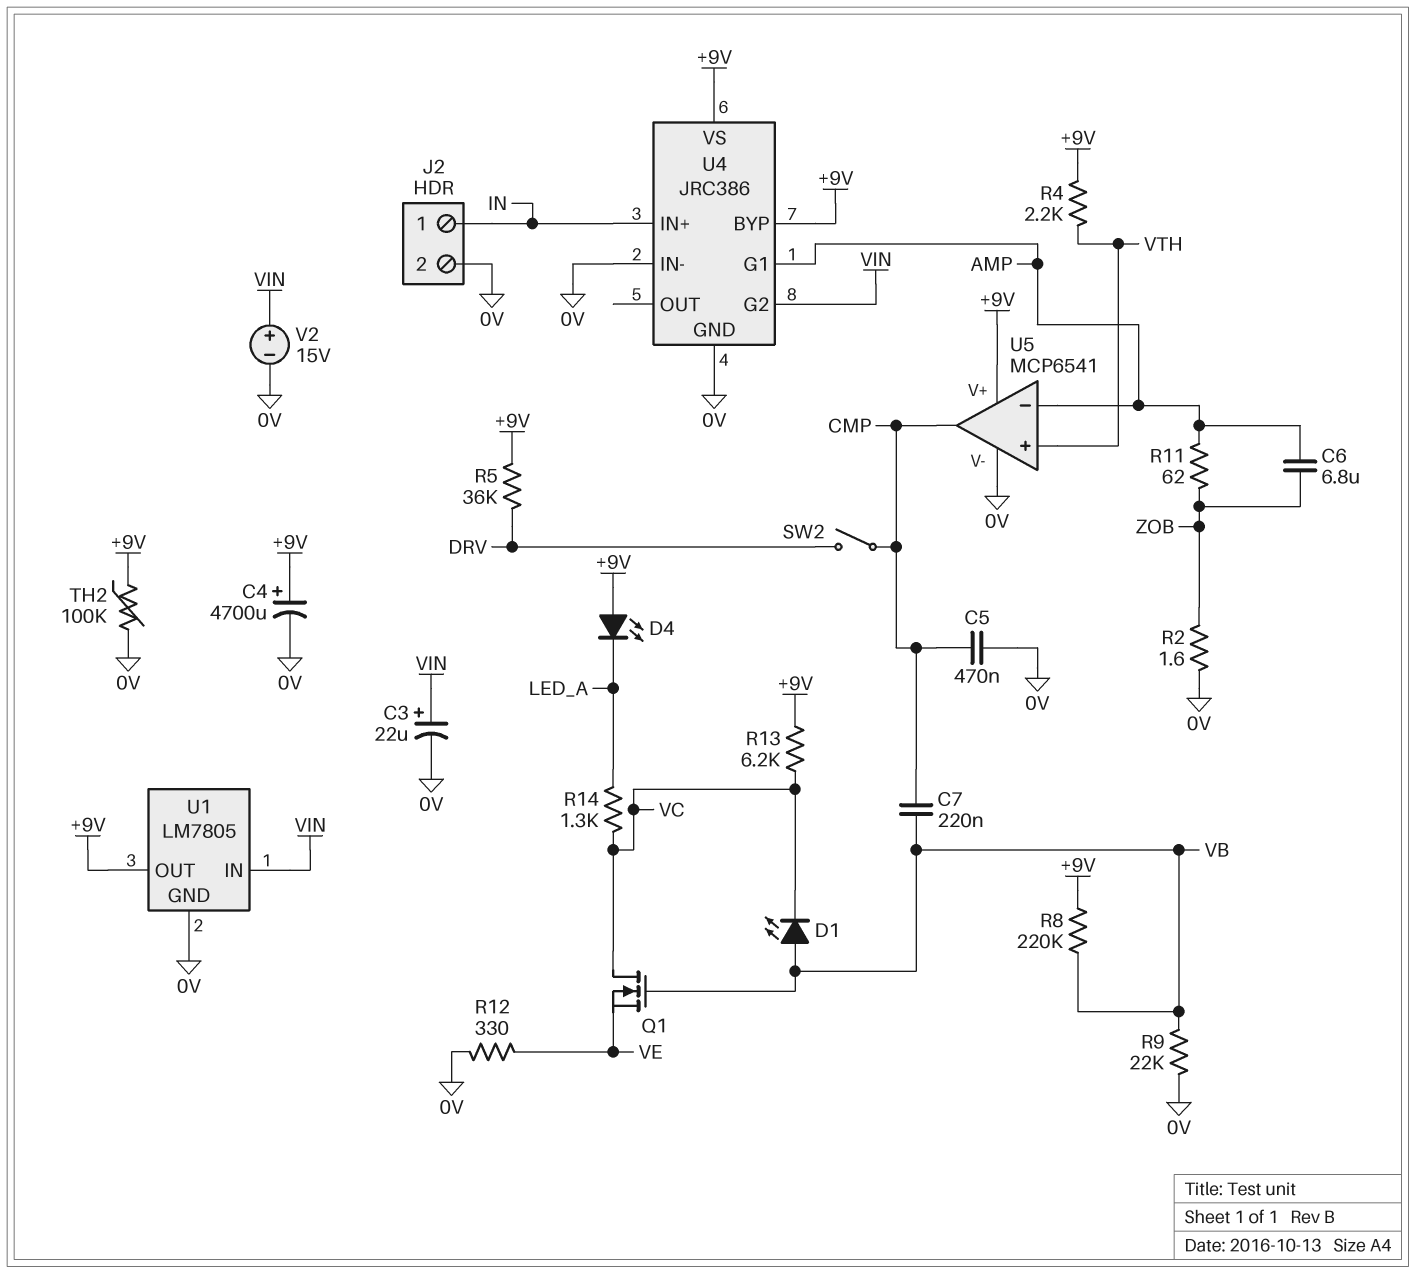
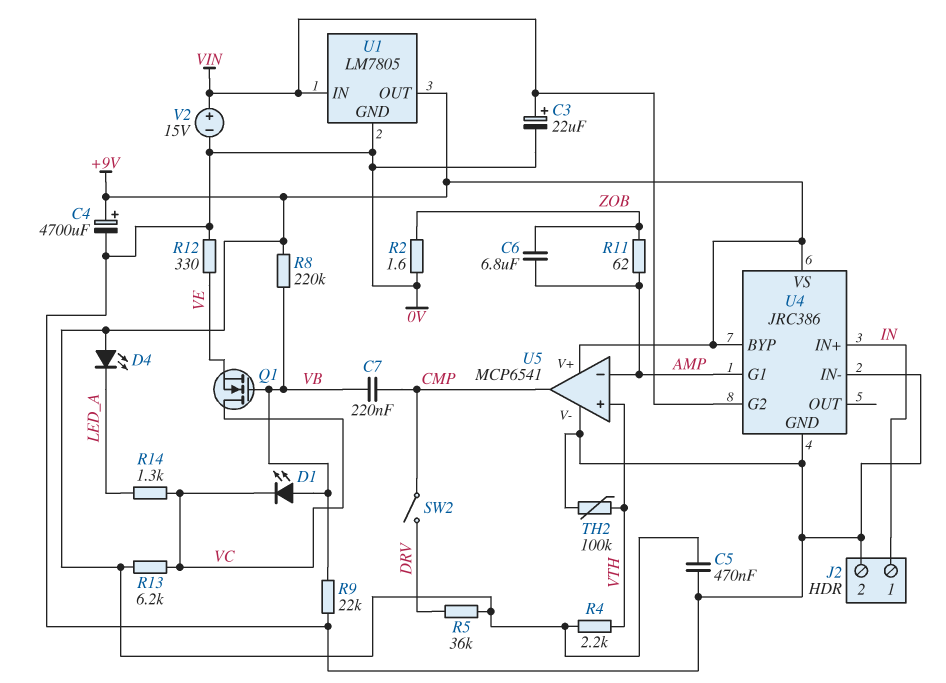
C5: 470nF (0V, CMP) -> 470nF (+9V, 0V)
TH2: 100k (+9V, 0V) -> 100k (0V, VTH)

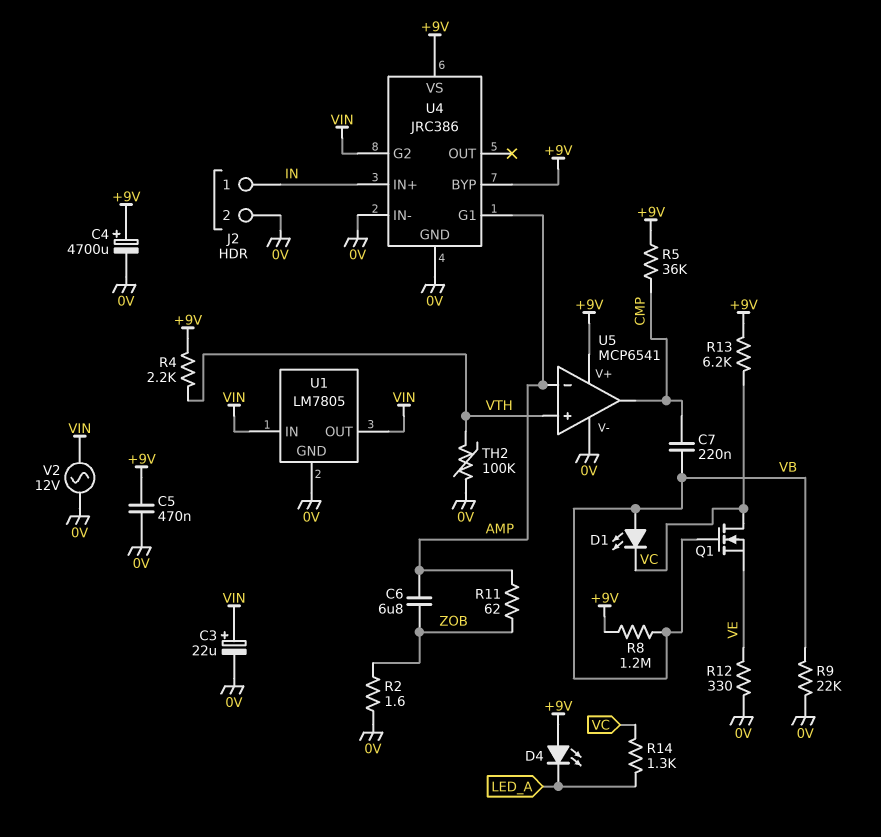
R5: 36k (+9V, DRV) -> 36k (+9V, CMP)
R8: 220k (+9V, VB) -> 1.2M (+9V, VB)
SW2: switch (CMP, DRV) -> none
U1 pin OUT: +9V -> VIN
V2: 15V (plus VIN, minus 0V) -> AC 12V (0V, VIN)

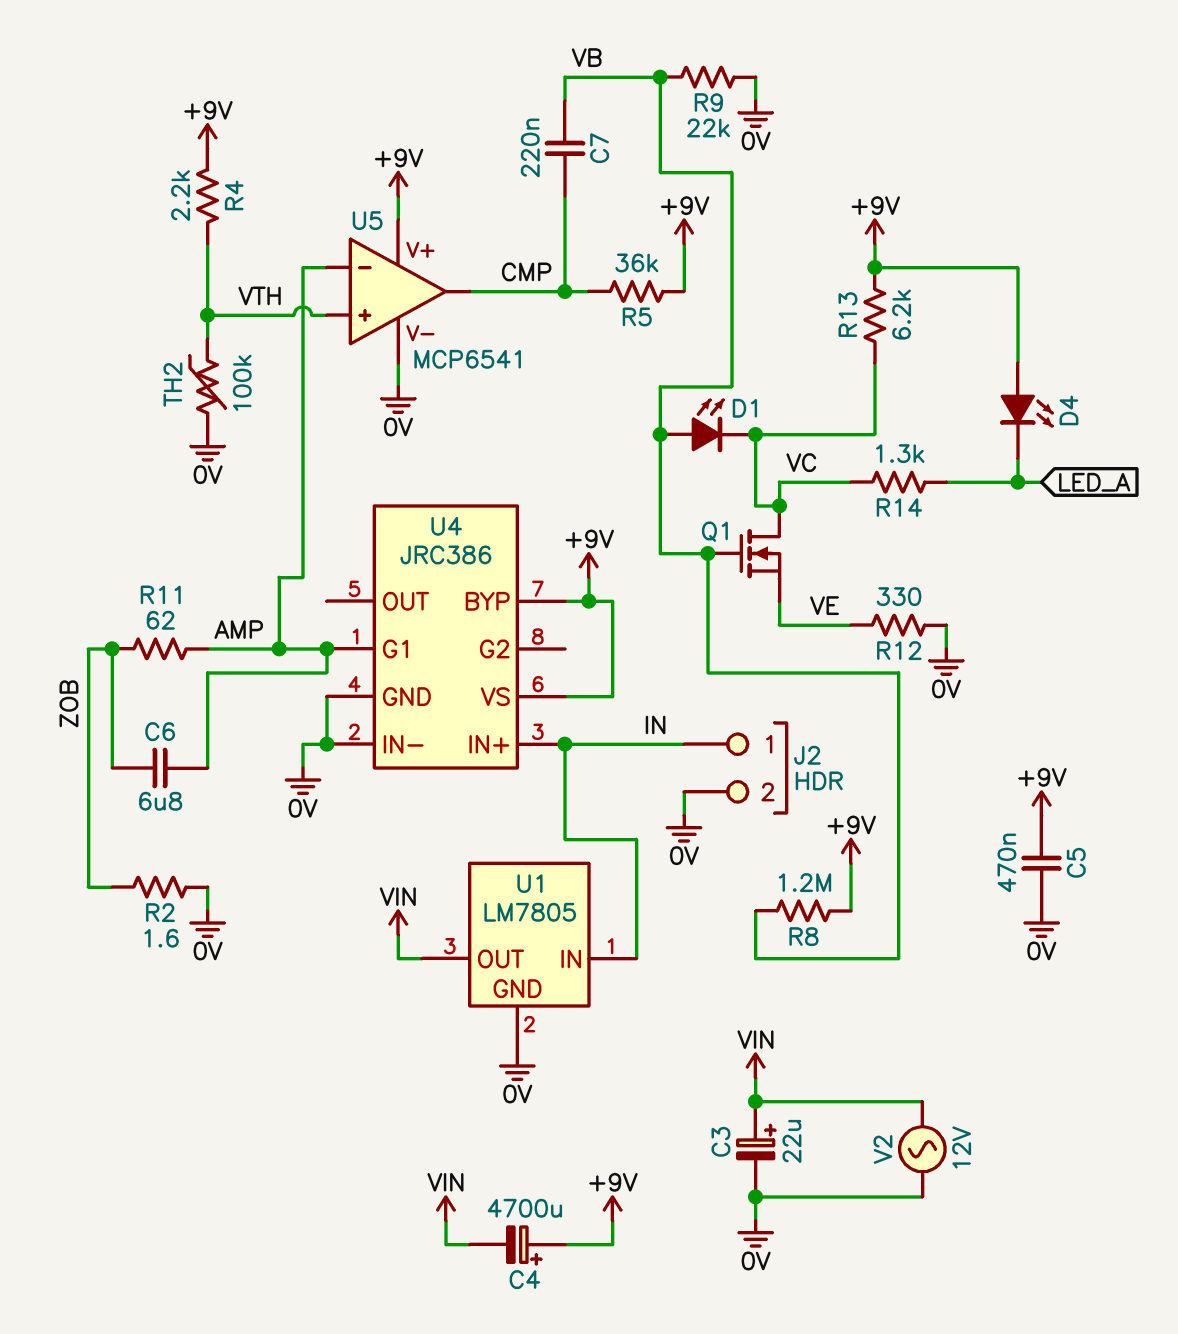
C4: 4700uF (plus +9V, minus 0V) -> 4700uF (plus +9V, minus VIN)
U1 pin IN: VIN -> IN
U4 pin G2: VIN -> none

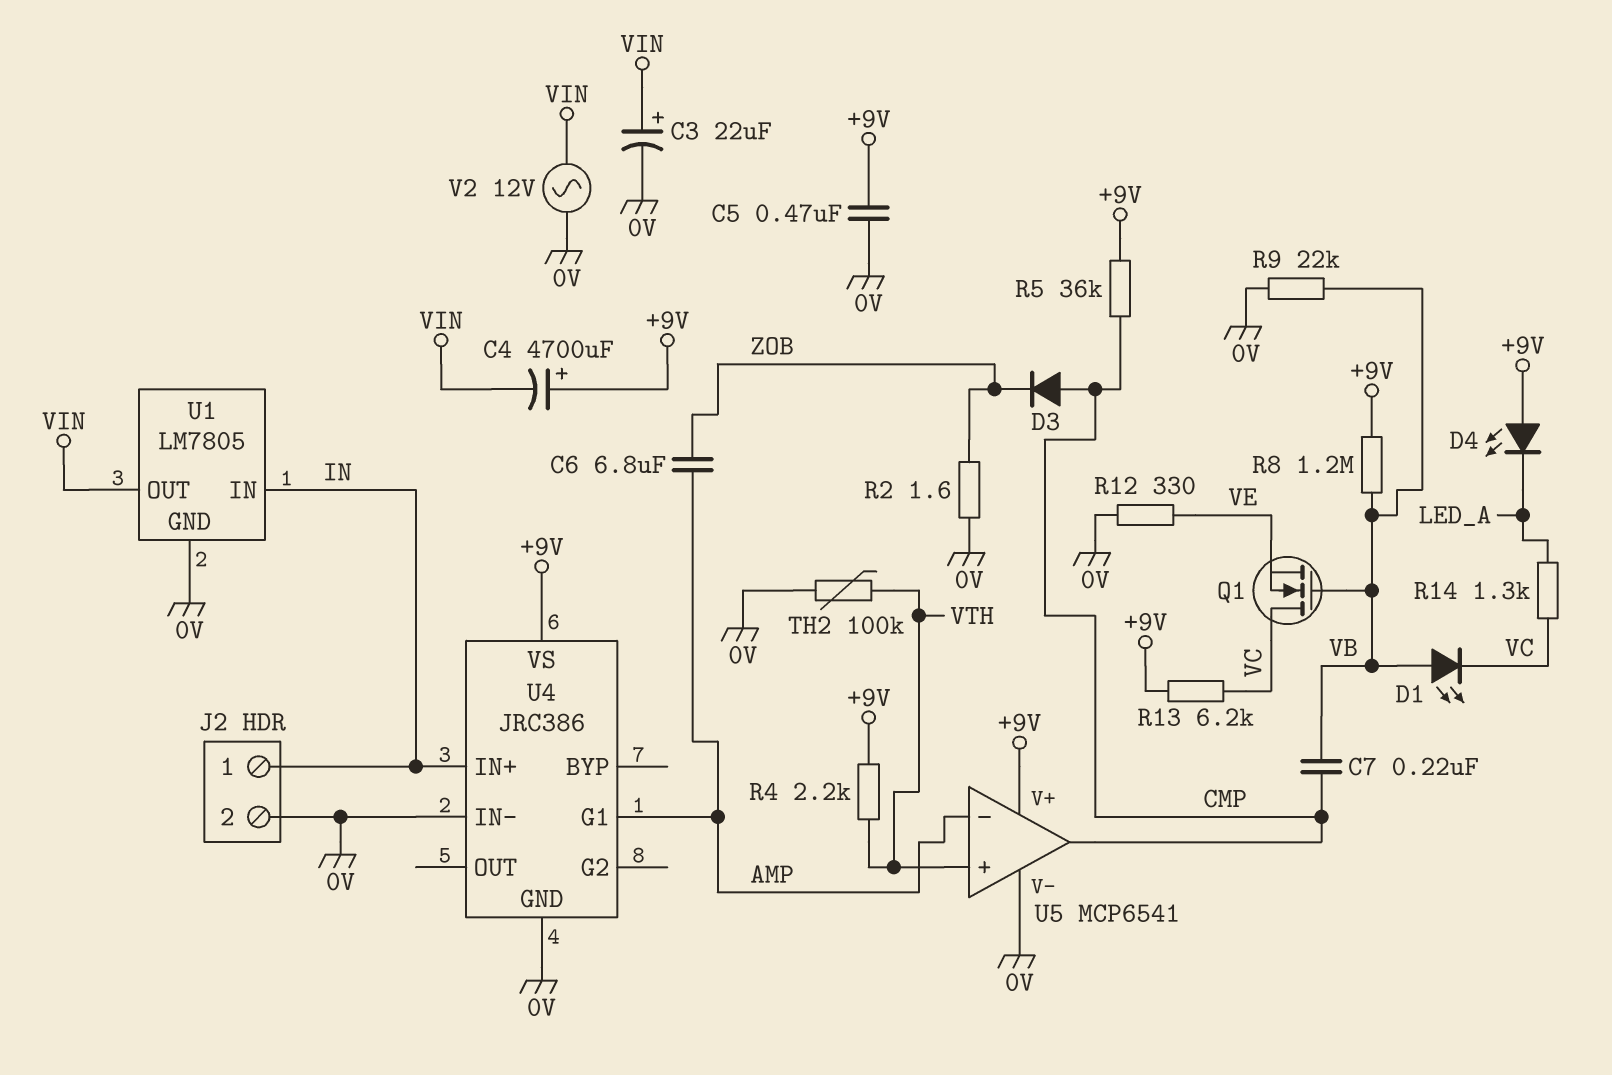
D3: none -> diode (A CMP, K ZOB)
R11: 62 (AMP, ZOB) -> none
U4 pin BYP: +9V -> none

